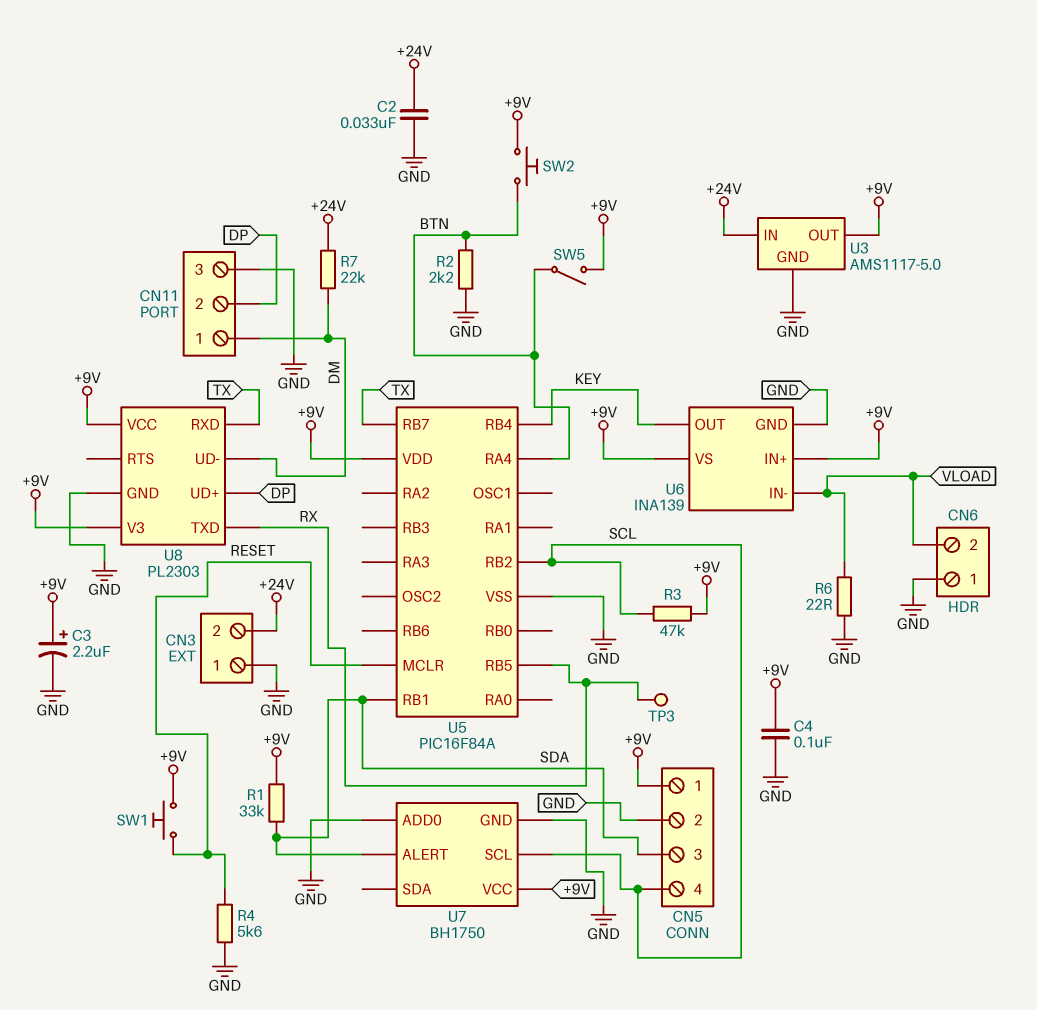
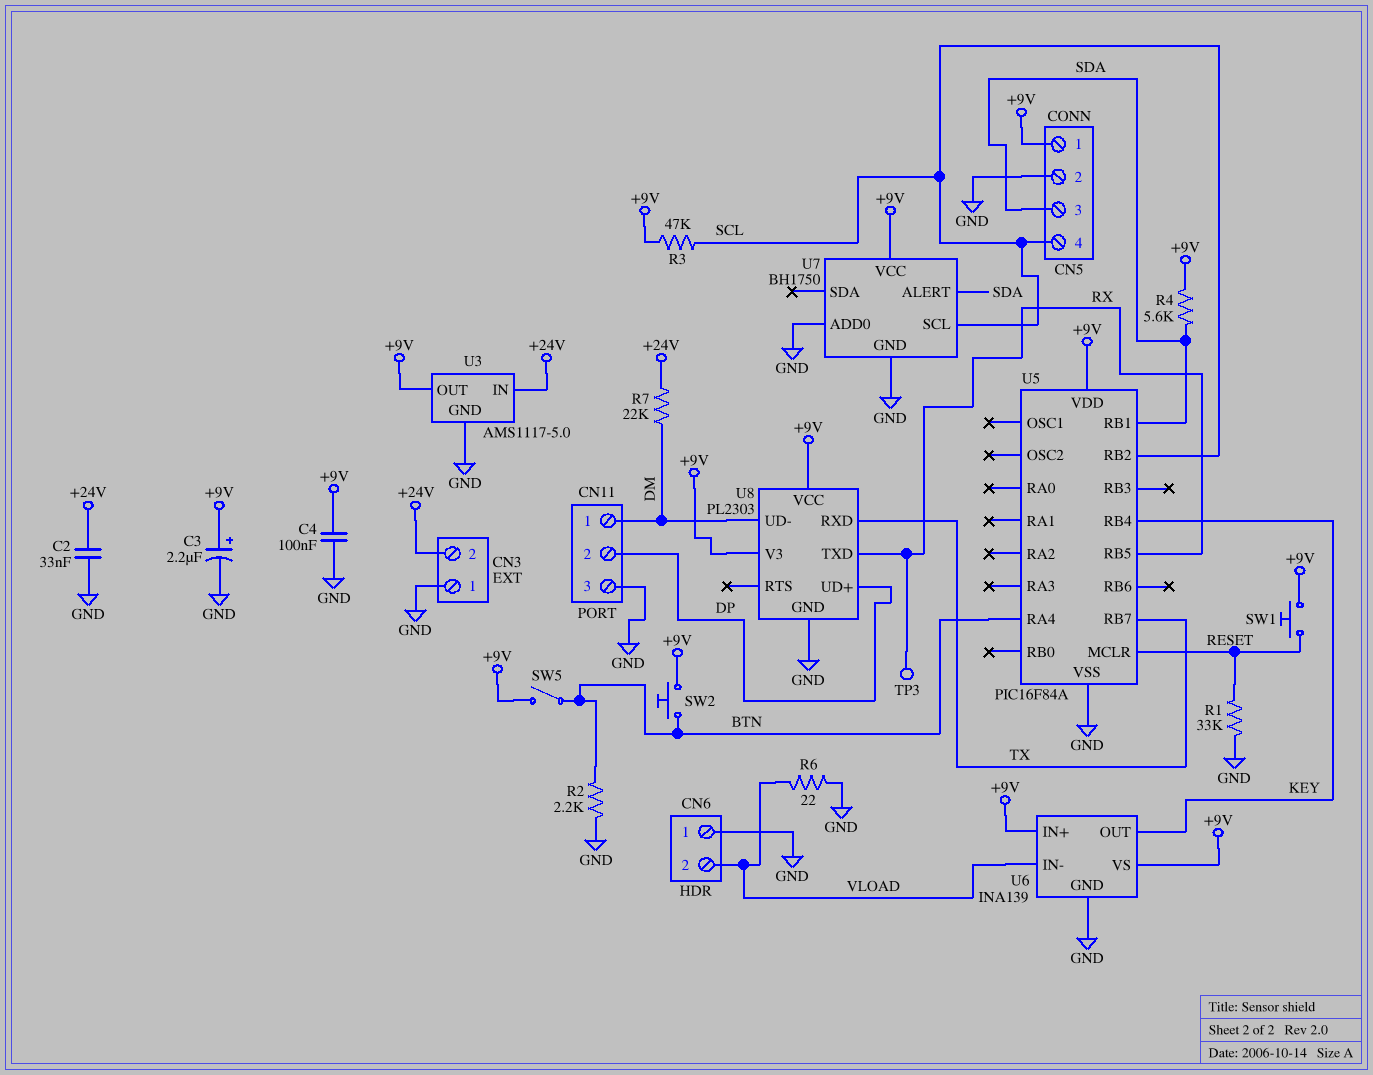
R1: 33k (+9V, SDA) -> 33k (GND, RESET)
R4: 5.6k (GND, RESET) -> 5.6k (+9V, SDA)

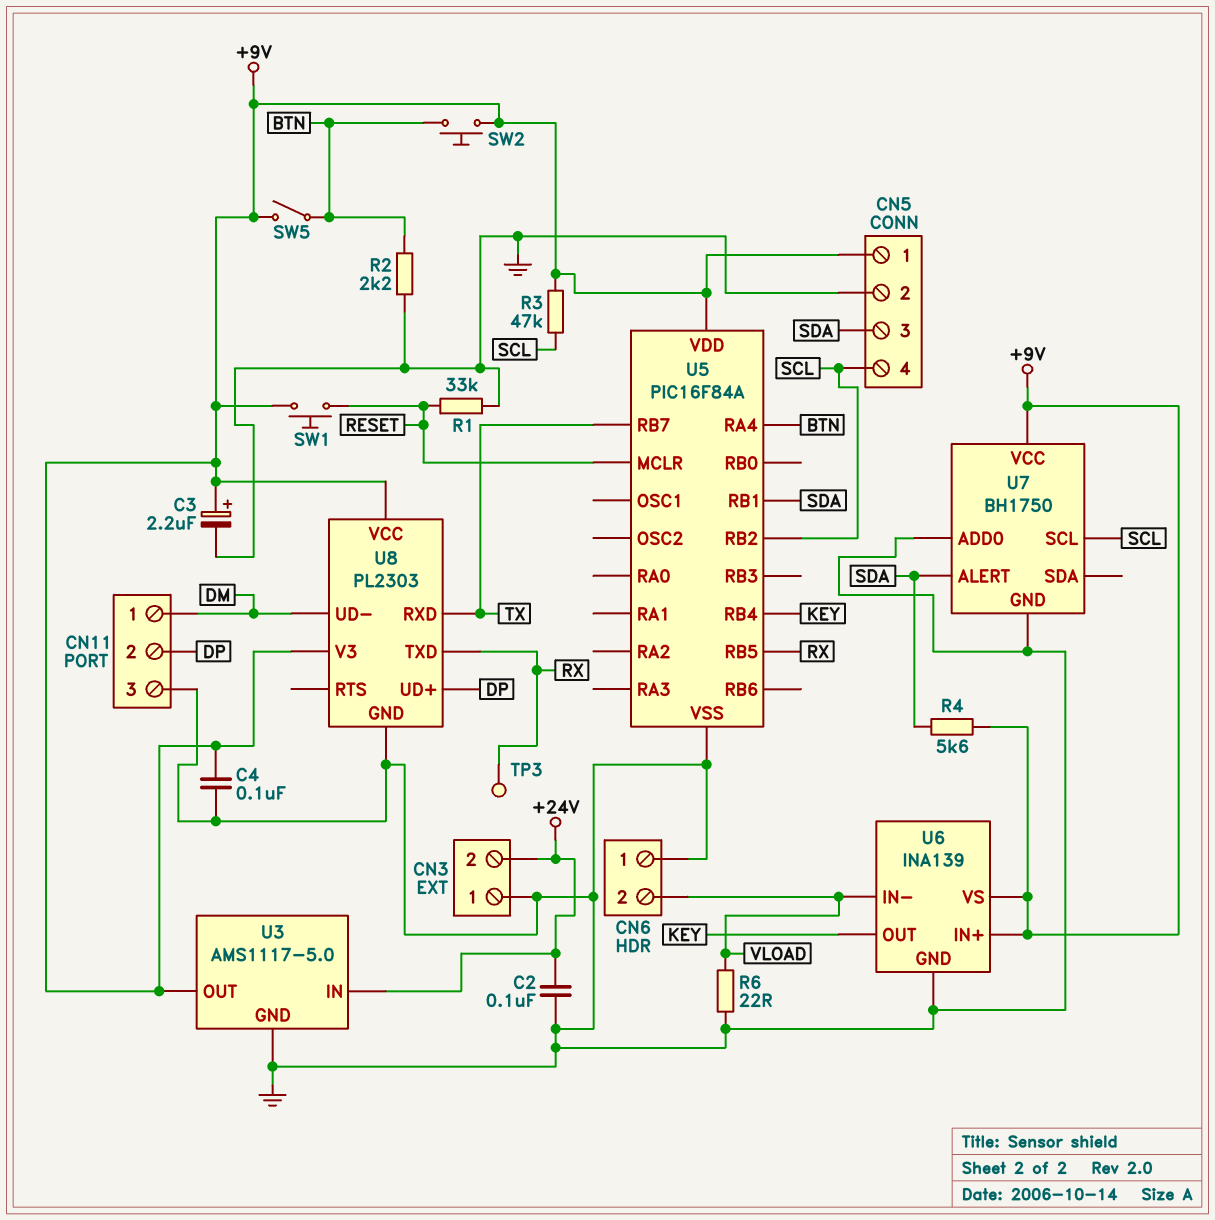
C2: 33nF (+24V, GND) -> 100nF (+24V, GND)
R7: 22k (+24V, DM) -> none

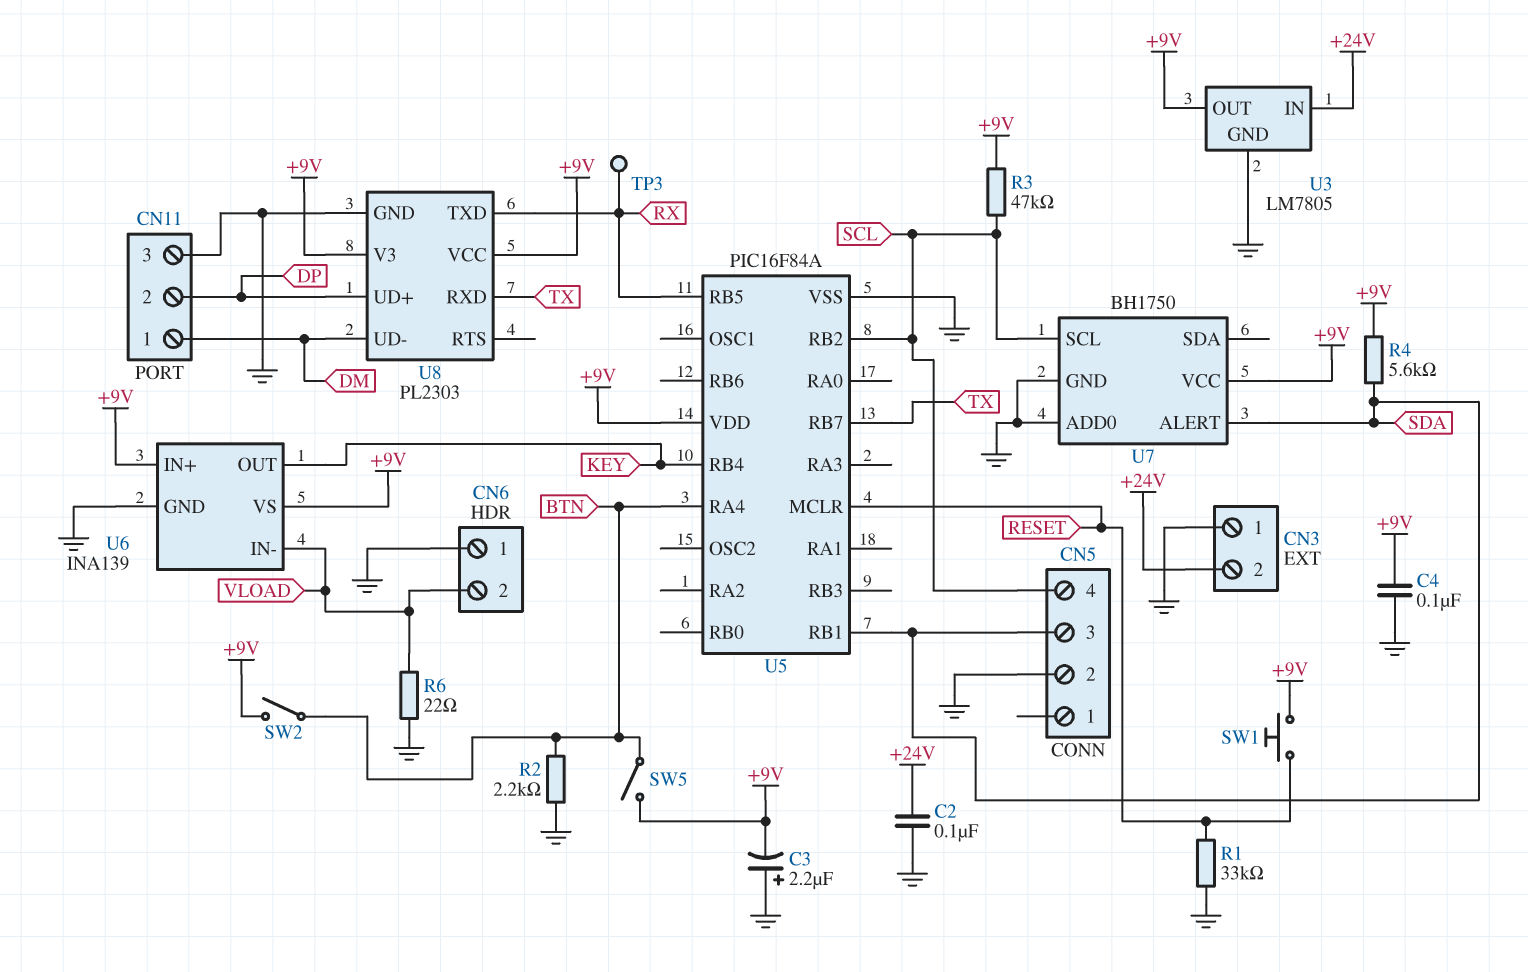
C3: 2.2uF (plus +9V, minus GND) -> 2.2uF (plus GND, minus +9V)
CN5 pin 1: +9V -> none
SW2: button (+9V, BTN) -> switch (+9V, BTN)
U3: AMS1117-5.0 -> LM7805

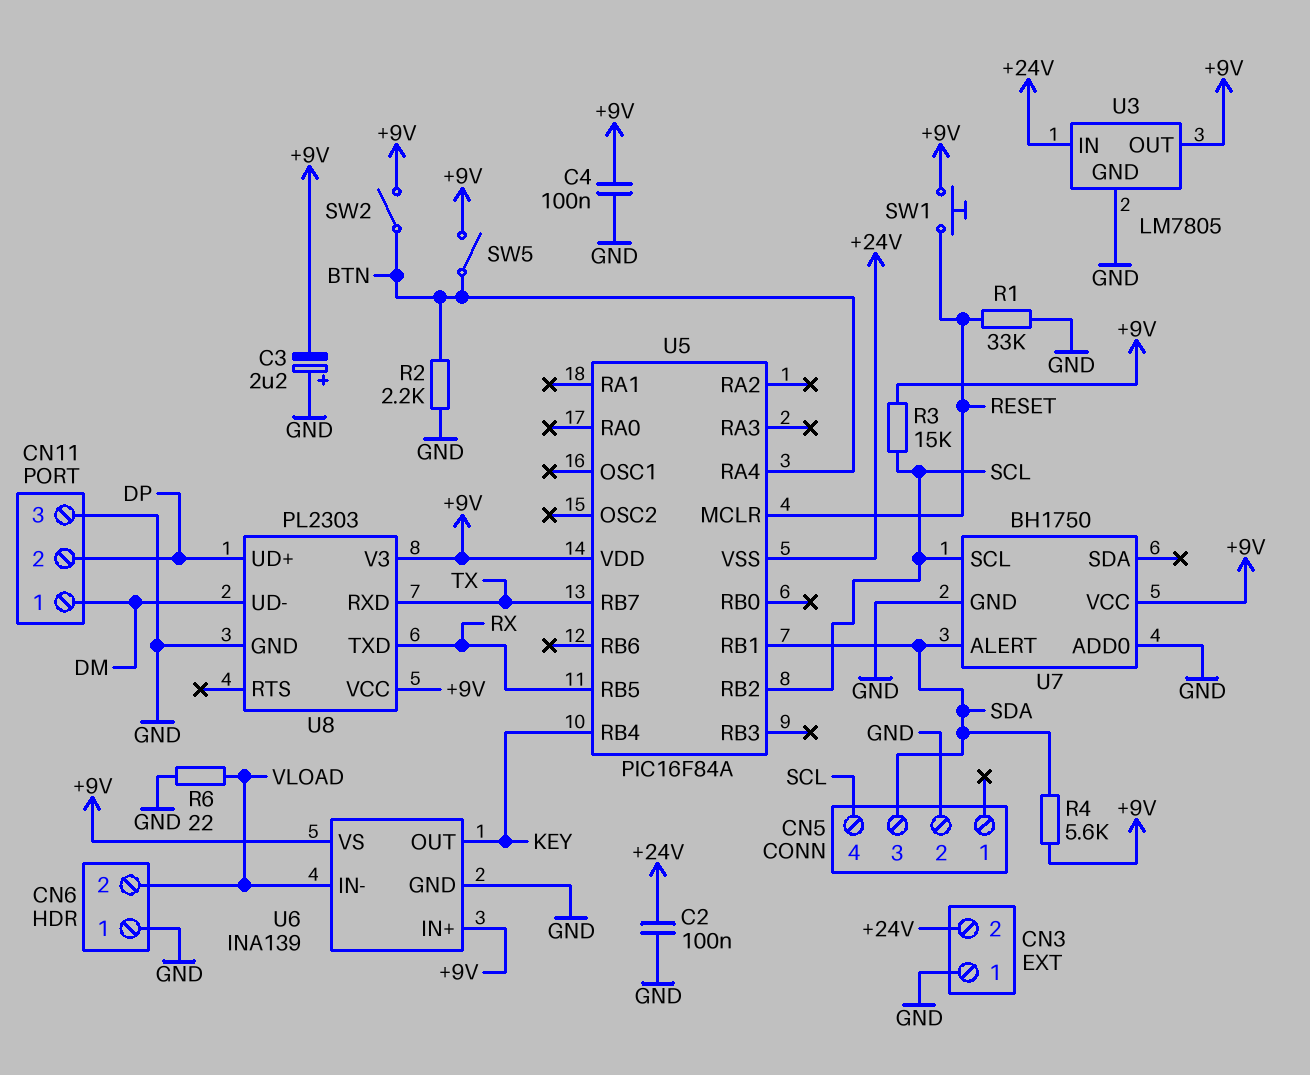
R3: 47k (+9V, SCL) -> 15k (+9V, SCL)
TP3: test point (RX) -> none
U5 pin VSS: GND -> +24V

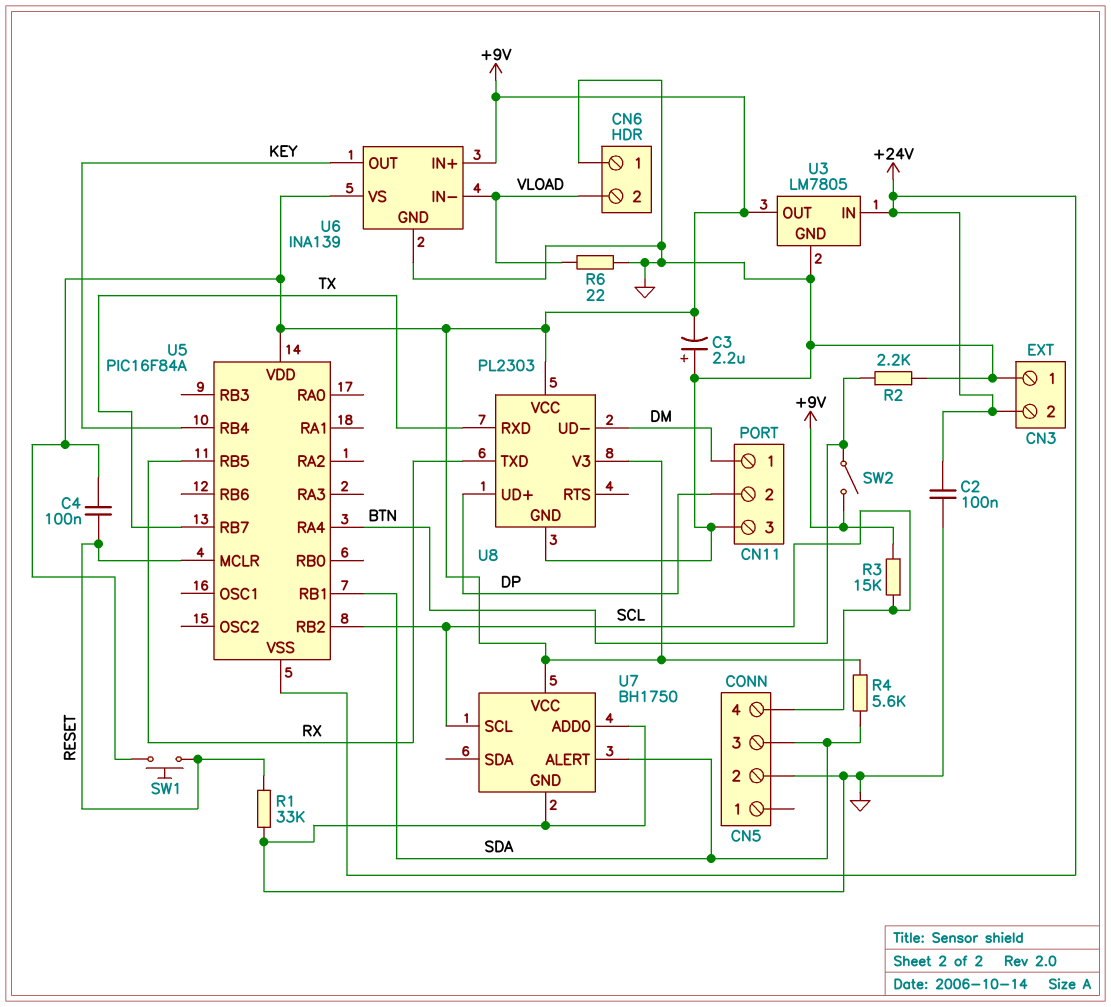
C4: 100nF (+9V, GND) -> 100nF (+9V, RESET)
SW5: switch (+9V, BTN) -> none

